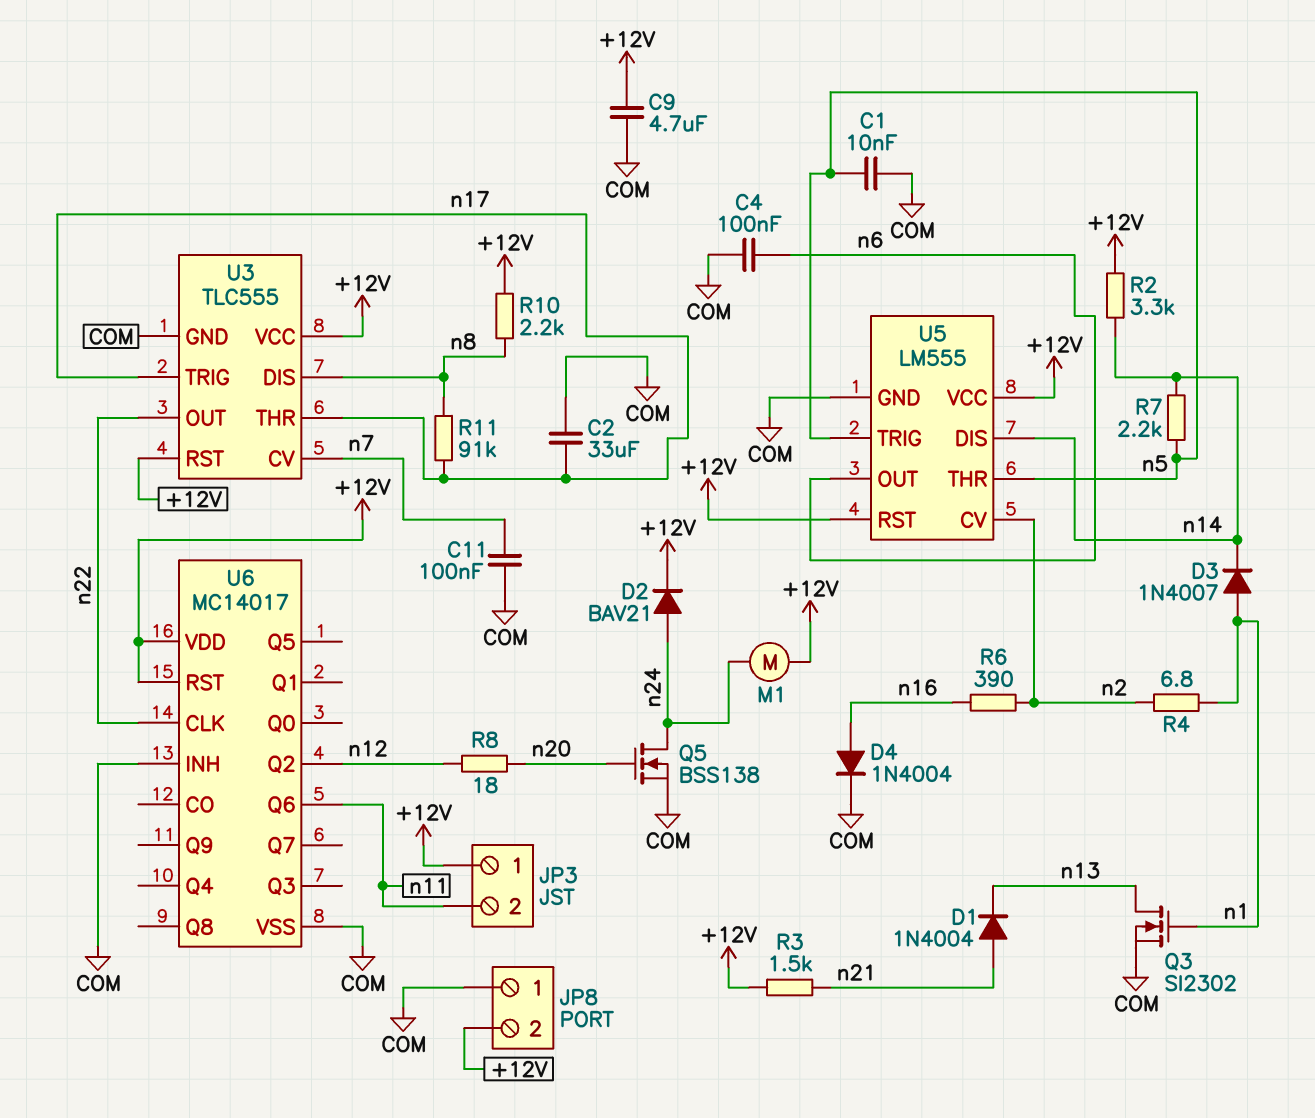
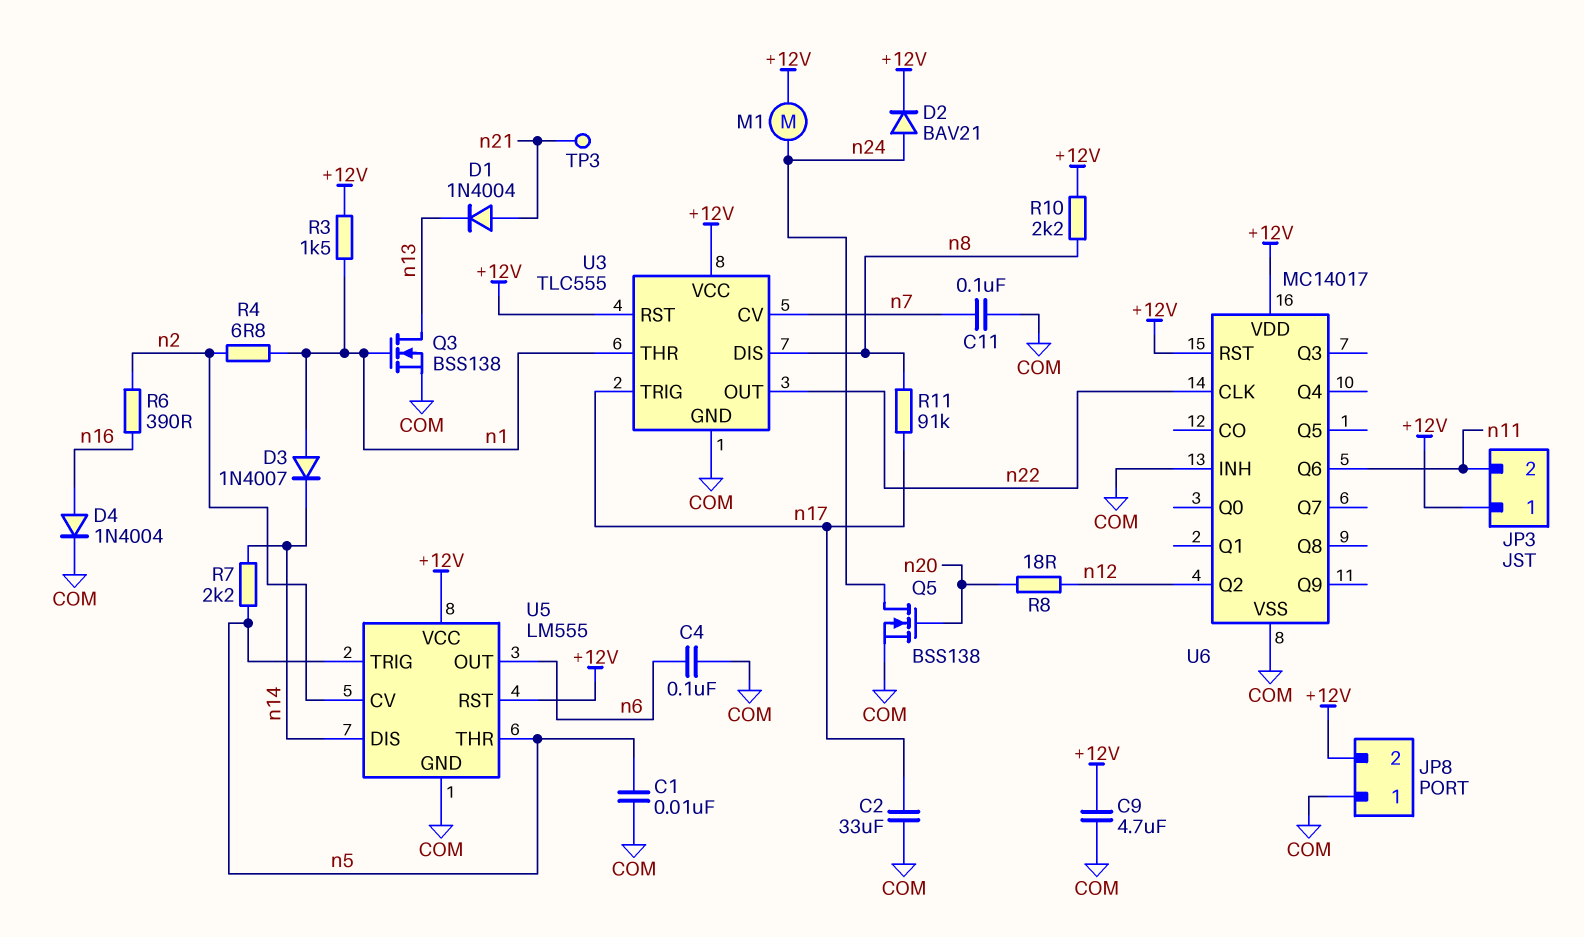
Q3: NMOS SI2302 (G n1, D n13, S COM) -> NMOS BSS138 (G n1, D n13, S COM)
R2: 3.3k (+12V, n14) -> none
R3: 1.5k (+12V, n21) -> 1.5k (+12V, n1)
TP3: none -> test point (n21)
U3 pin THR: n17 -> n1

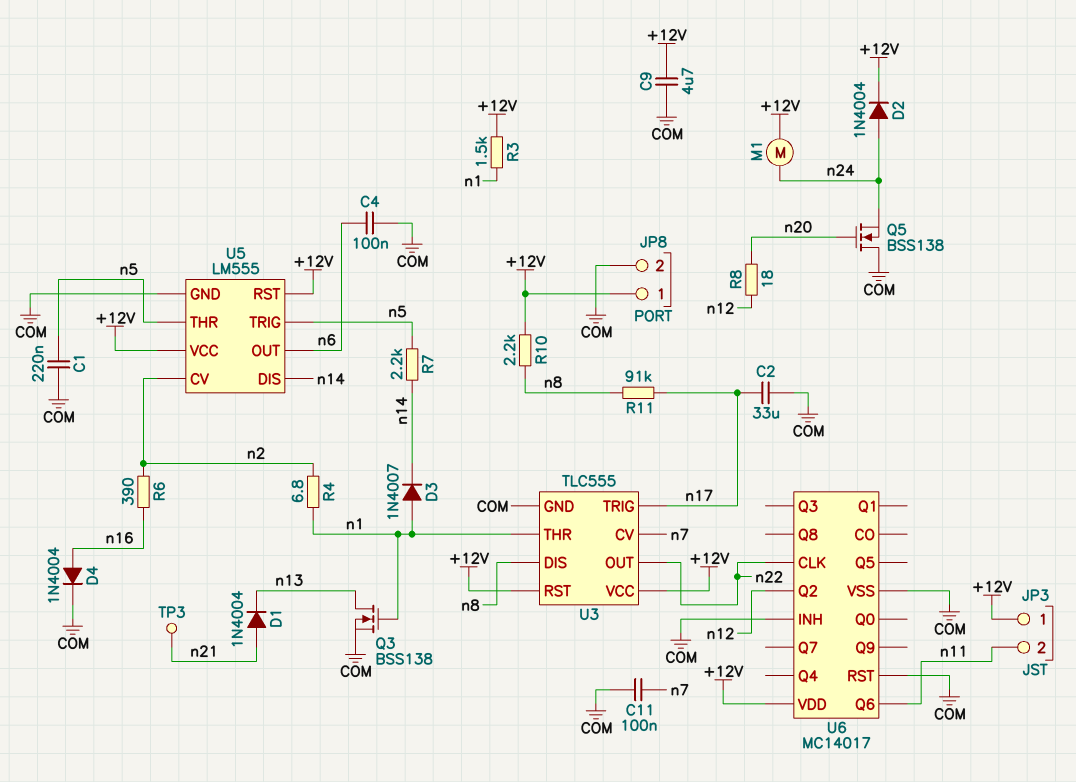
C1: 10nF (COM, n5) -> 220nF (COM, n5)
D2: diode BAV21 (A n24, K +12V) -> diode 1N4004 (A n24, K +12V)
JP8 pin 1: COM -> +12V
JP8 pin 2: +12V -> COM
Q5: NMOS BSS138 (G n20, D n24, S COM) -> NMOS BSS138 (G n20, D COM, S n24)
U6 pin RST: +12V -> COM

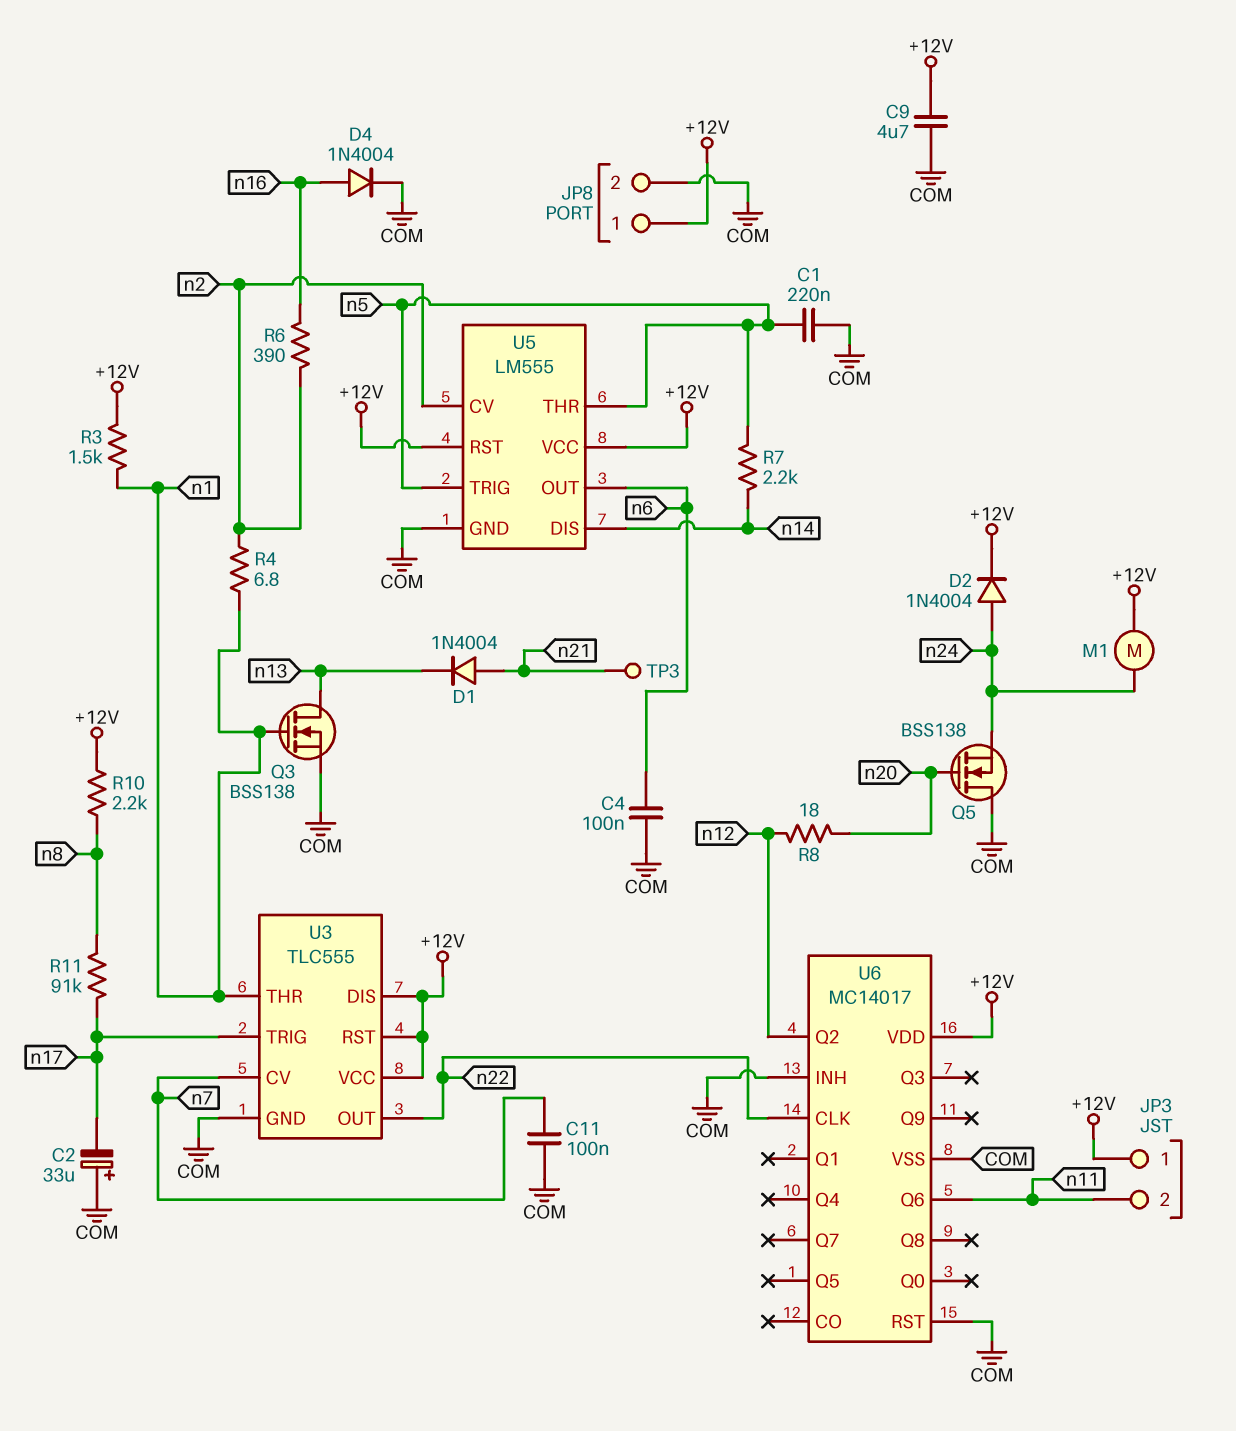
C2: 33uF (COM, n17) -> 33uF (plus COM, minus n17)
D3: diode 1N4007 (A n1, K n14) -> none
U3 pin DIS: n8 -> +12V

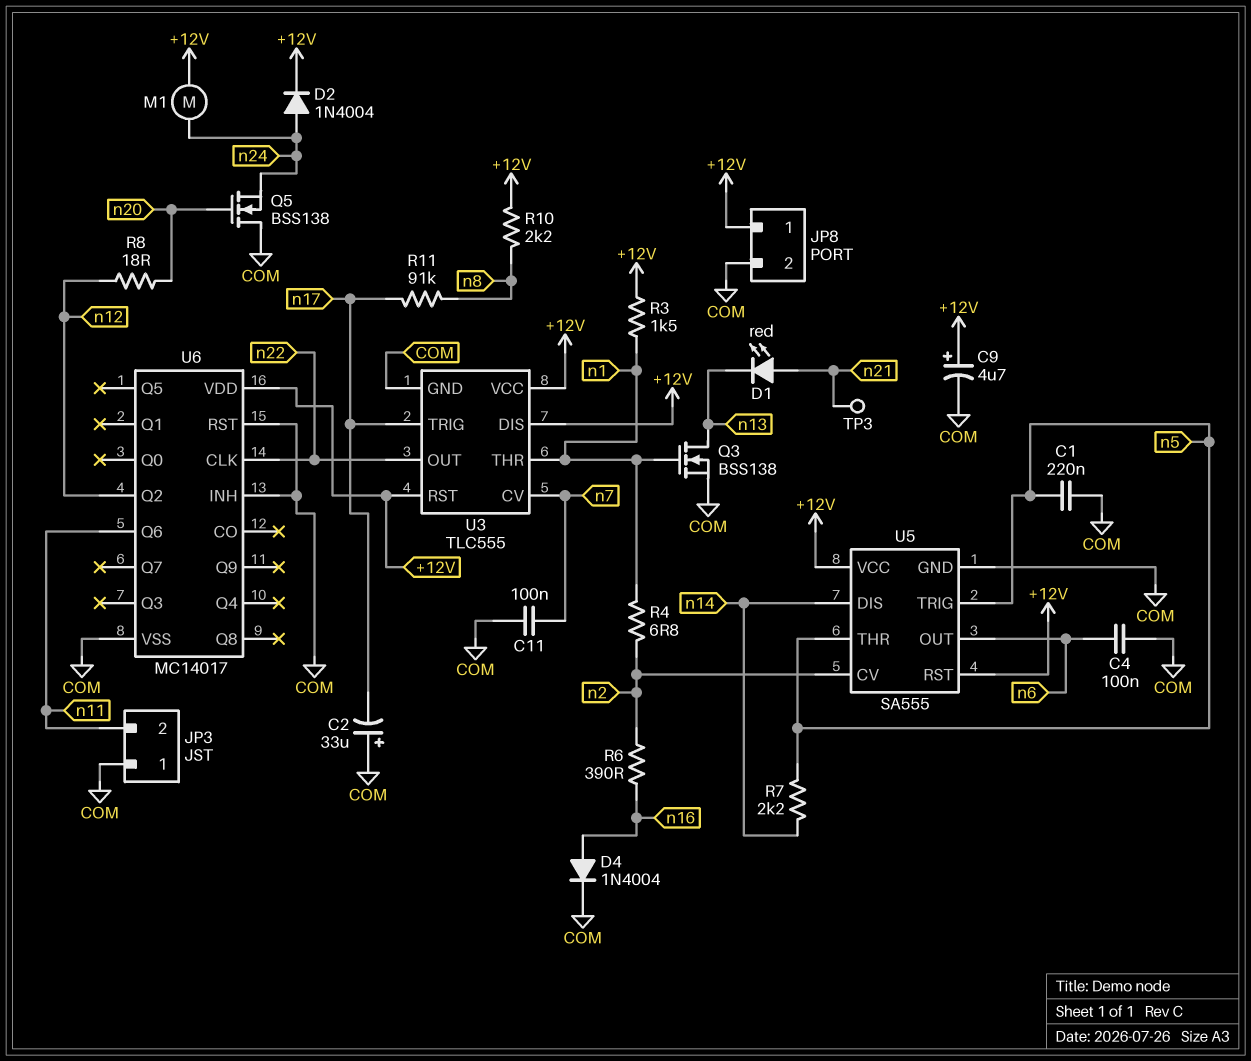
C9: 4.7uF (+12V, COM) -> 4.7uF (plus +12V, minus COM)
D1: diode 1N4004 (A n21, K n13) -> LED red (A n21, K n13)
JP3 pin 1: +12V -> COM
U5: LM555 -> SA555

